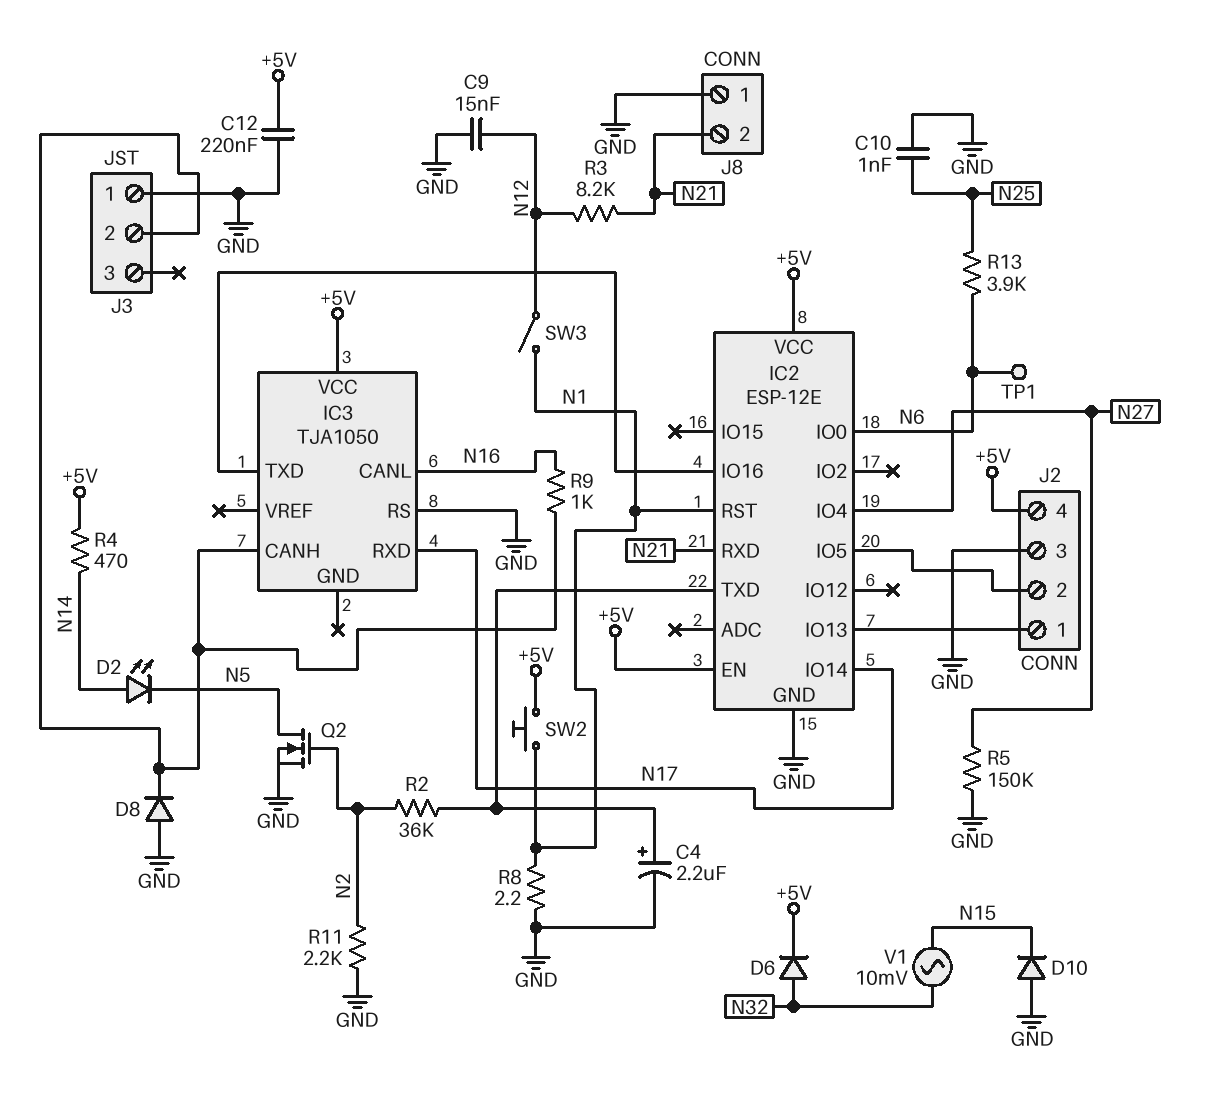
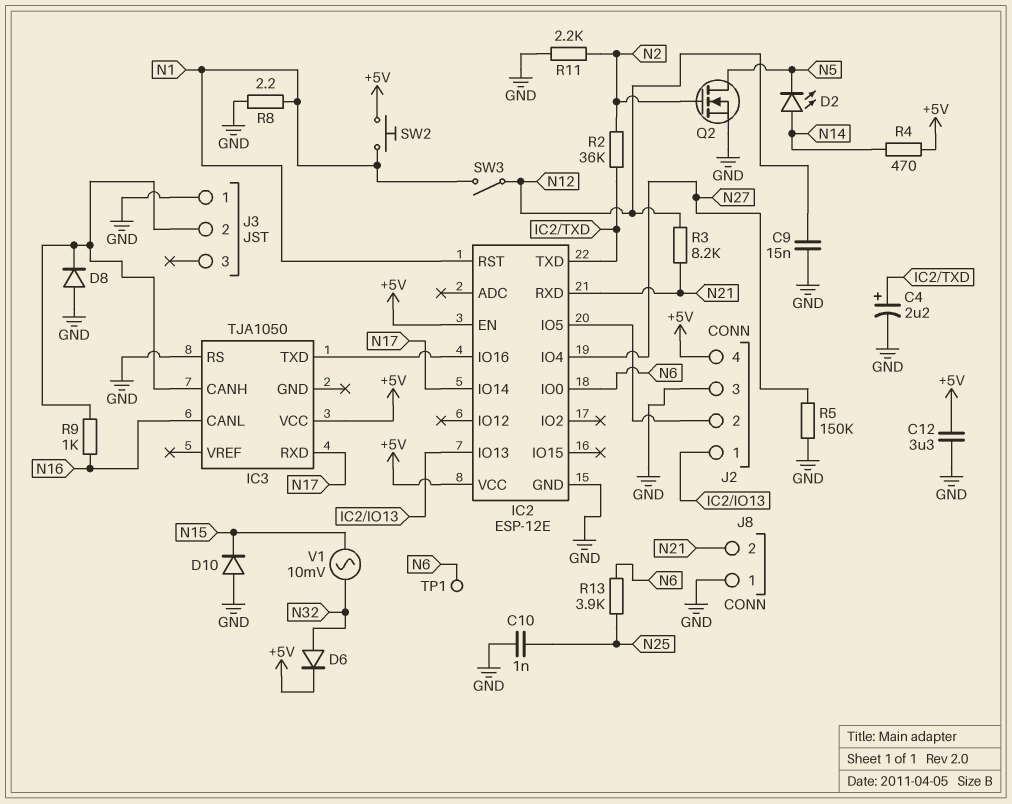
C12: 220nF (+5V, GND) -> 3.3uF (+5V, GND)

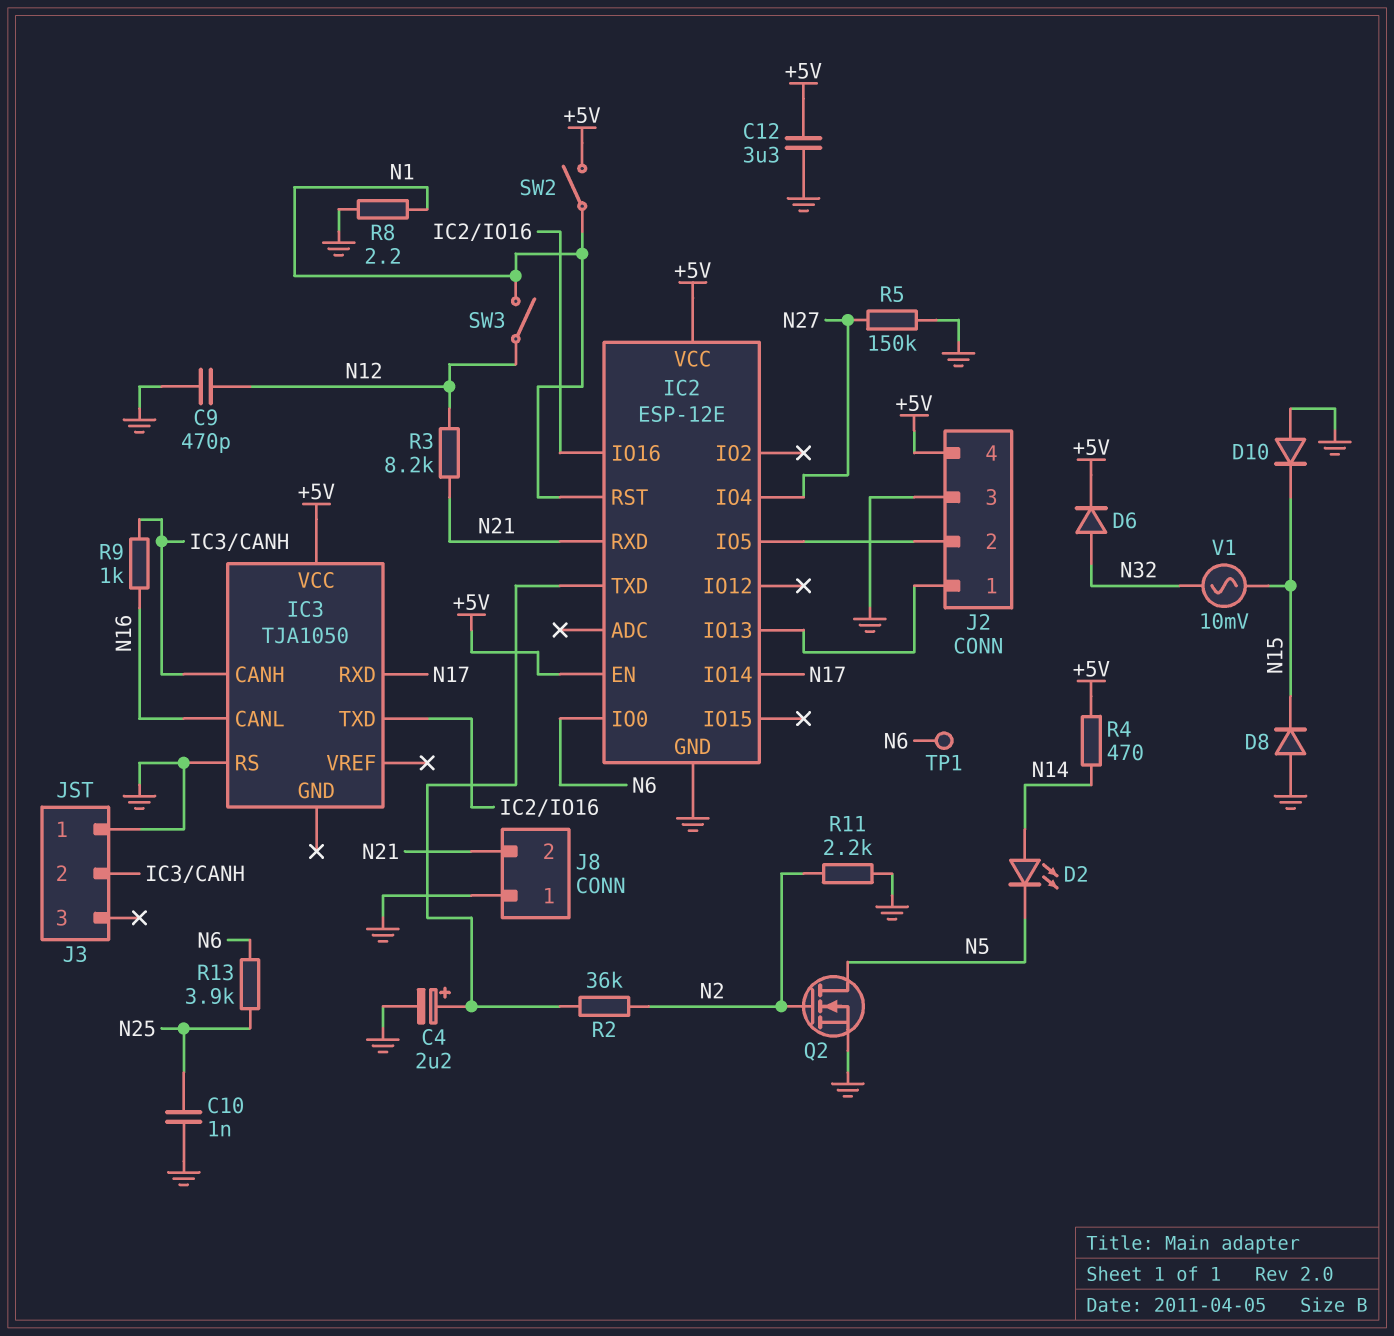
C9: 15nF (GND, N12) -> 470pF (GND, N12)
D8: diode (A GND, K IC3/CANH) -> diode (A GND, K N15)
SW2: button (+5V, N1) -> switch (+5V, N1)

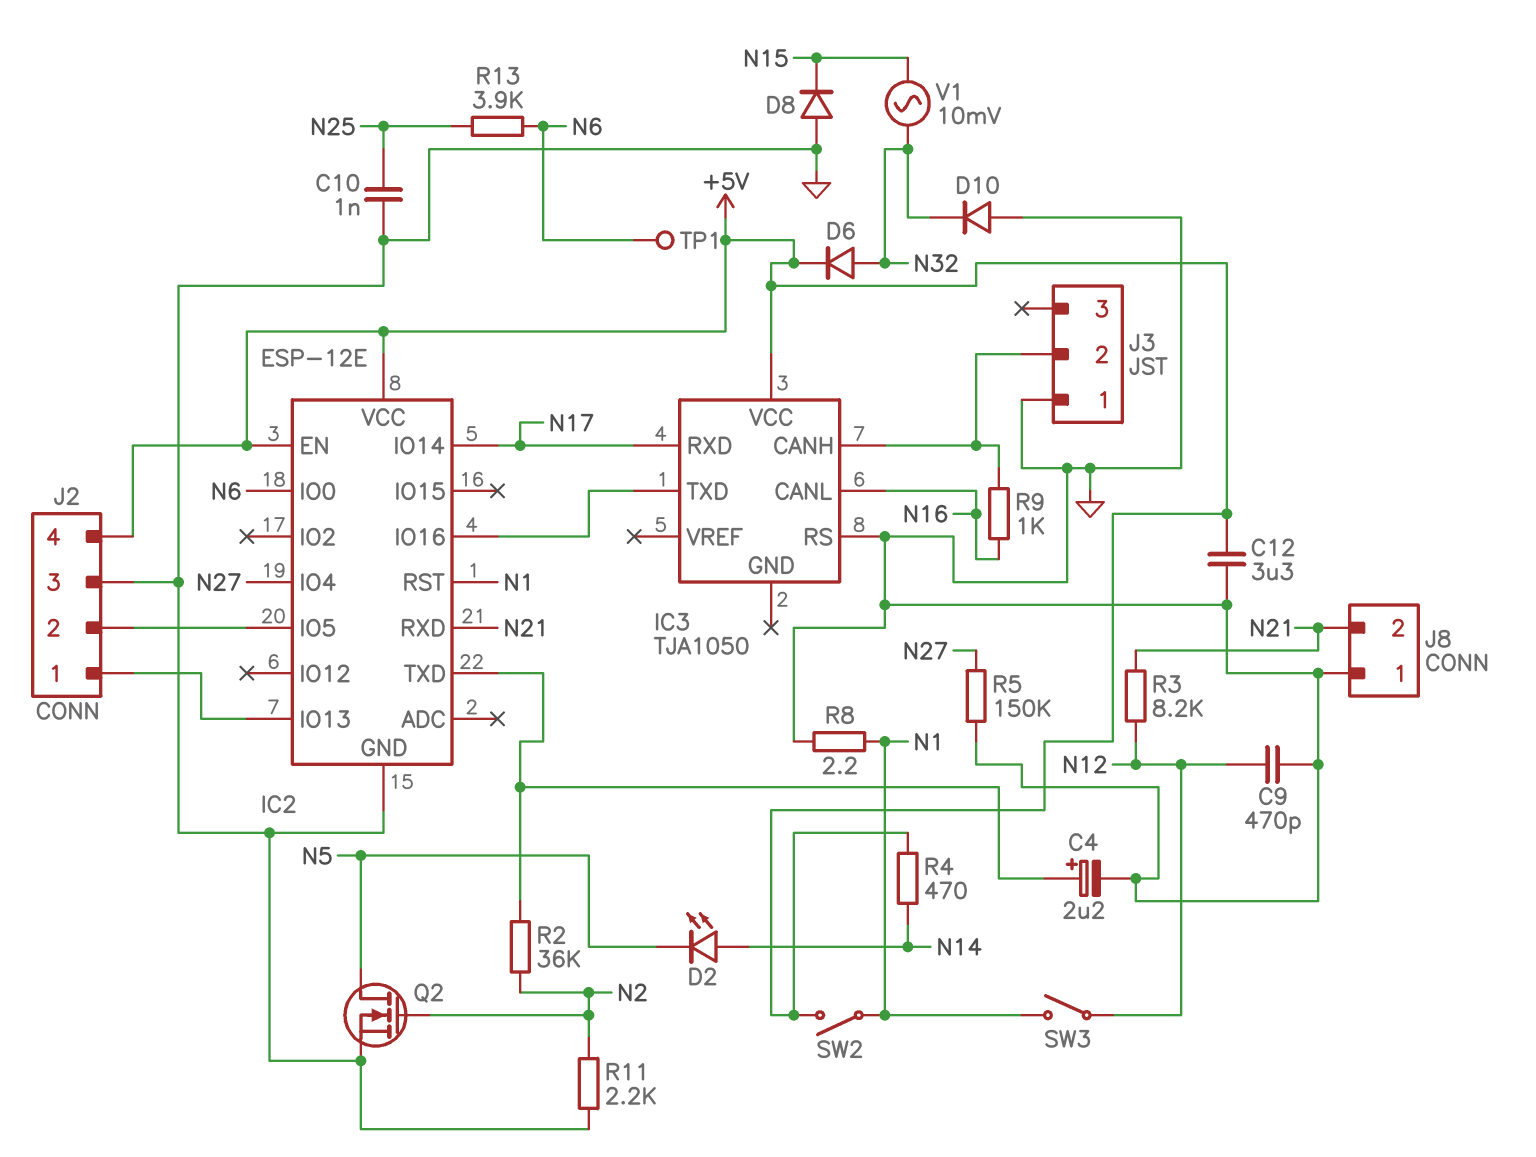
D10: diode (A GND, K N15) -> diode (A GND, K N32)

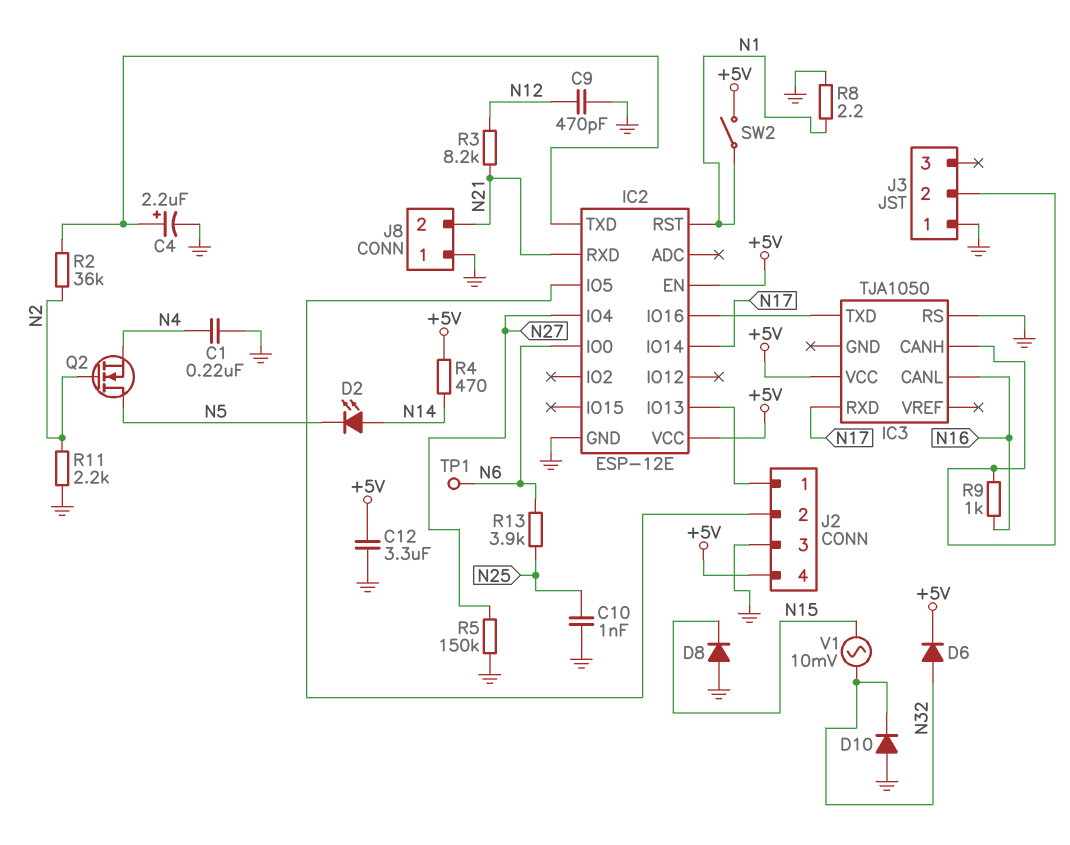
C1: none -> 220nF (GND, N4)
Q2: NMOS (G N2, D N5, S GND) -> NMOS (G N2, D N5, S N4)
SW3: switch (N1, N12) -> none

